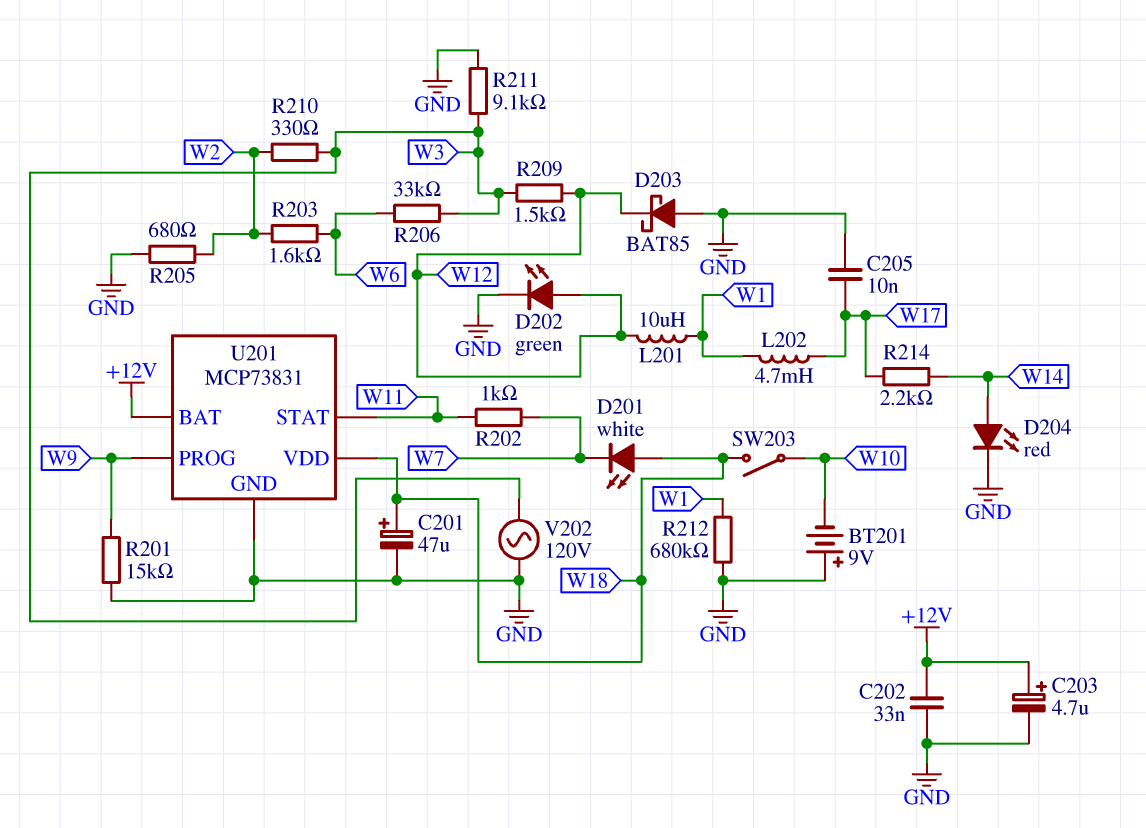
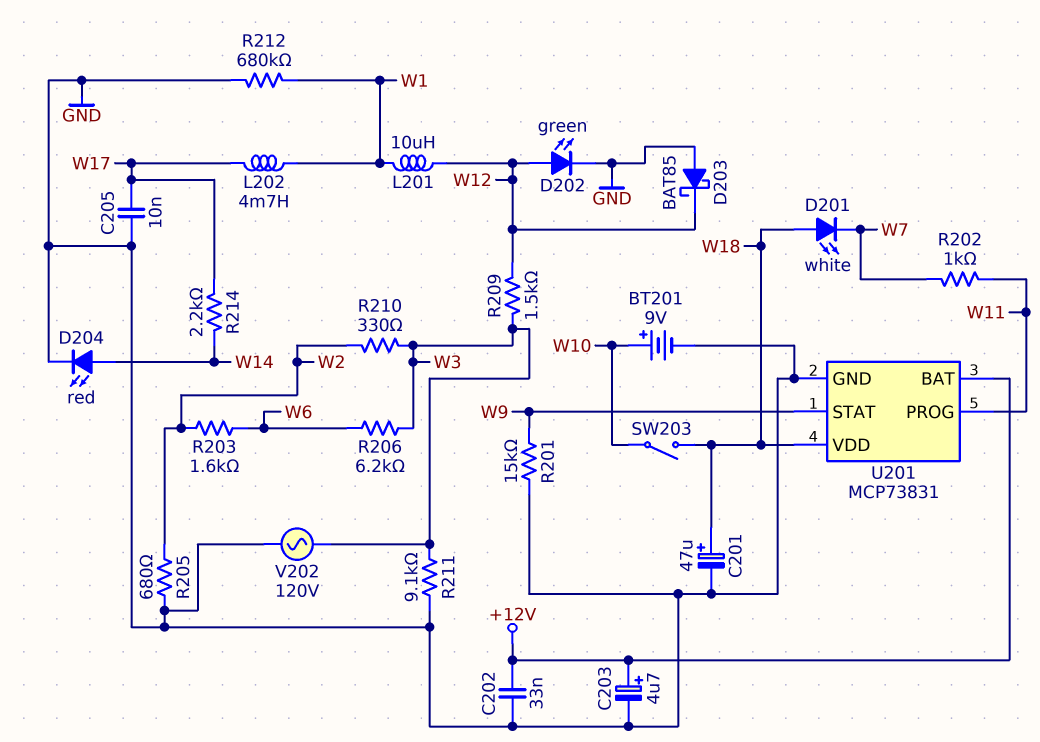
BT201: 9V (plus GND, minus W10) -> 9V (plus W10, minus GND)
R206: 33k (W3, W6) -> 6.2k (W3, W6)
U201 pin PROG: W9 -> W11
U201 pin STAT: W11 -> W9

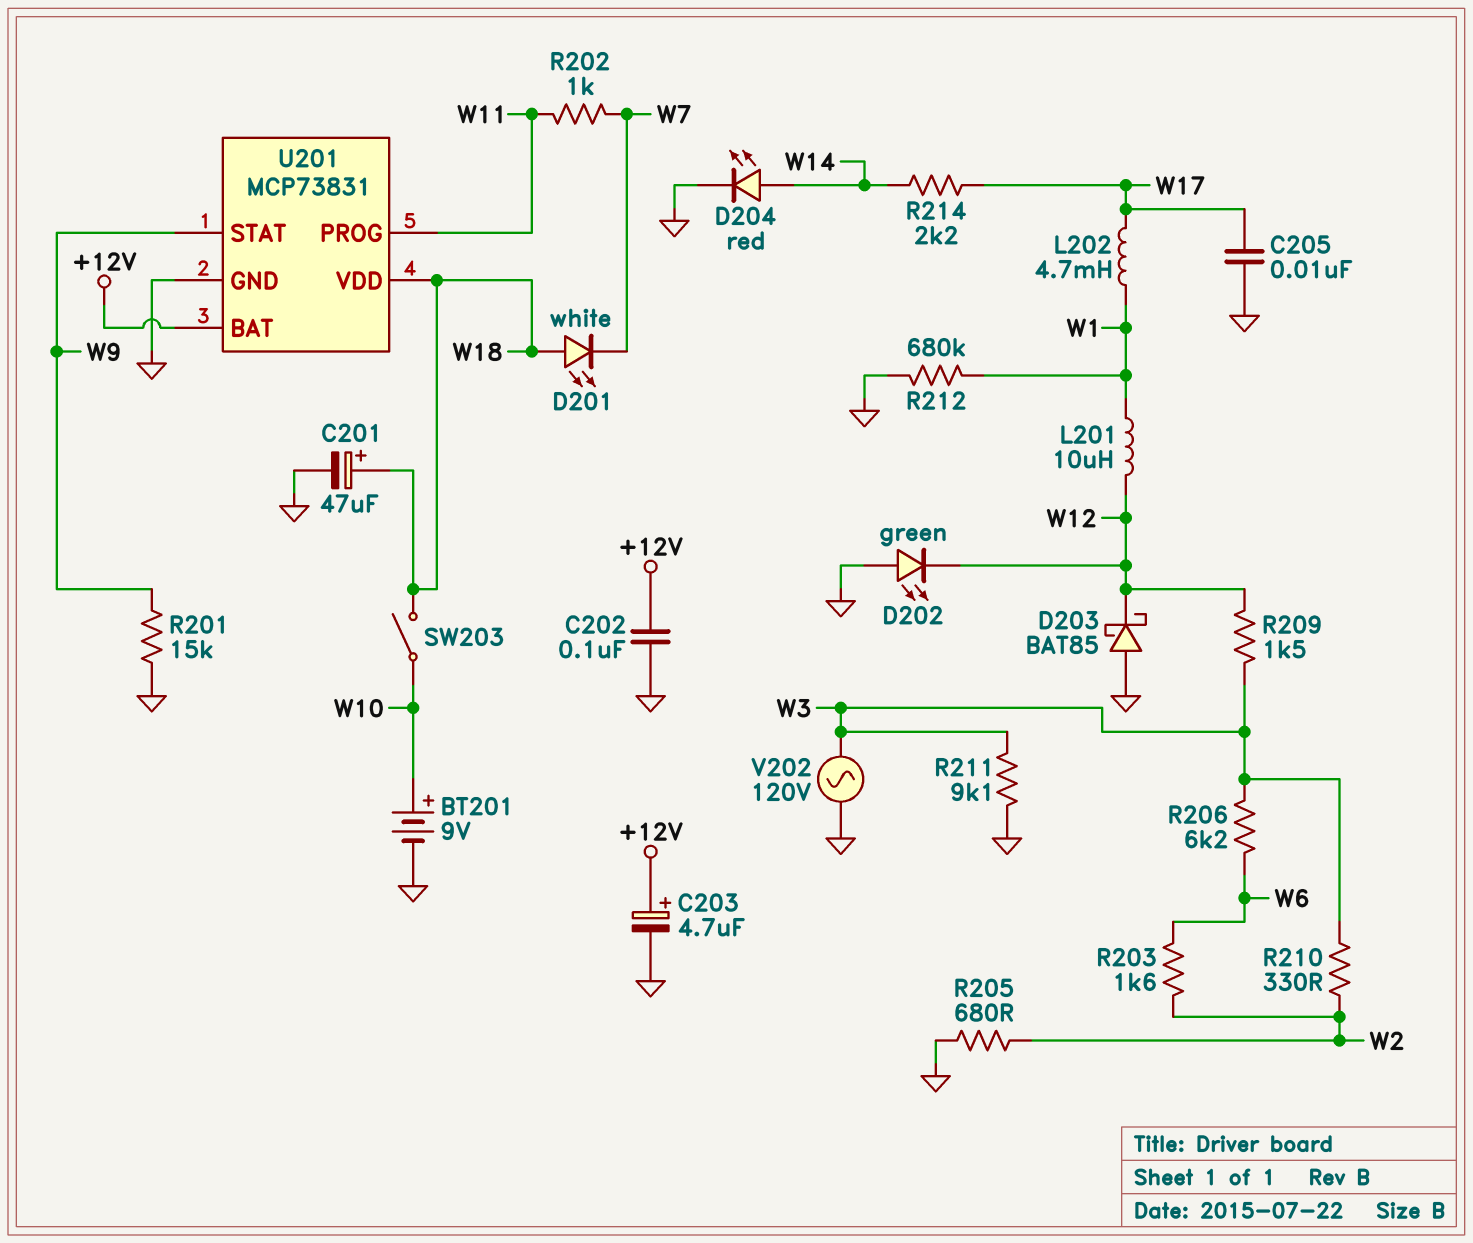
C202: 33nF (+12V, GND) -> 100nF (+12V, GND)
D202: LED green (A W12, K GND) -> LED green (A GND, K W12)

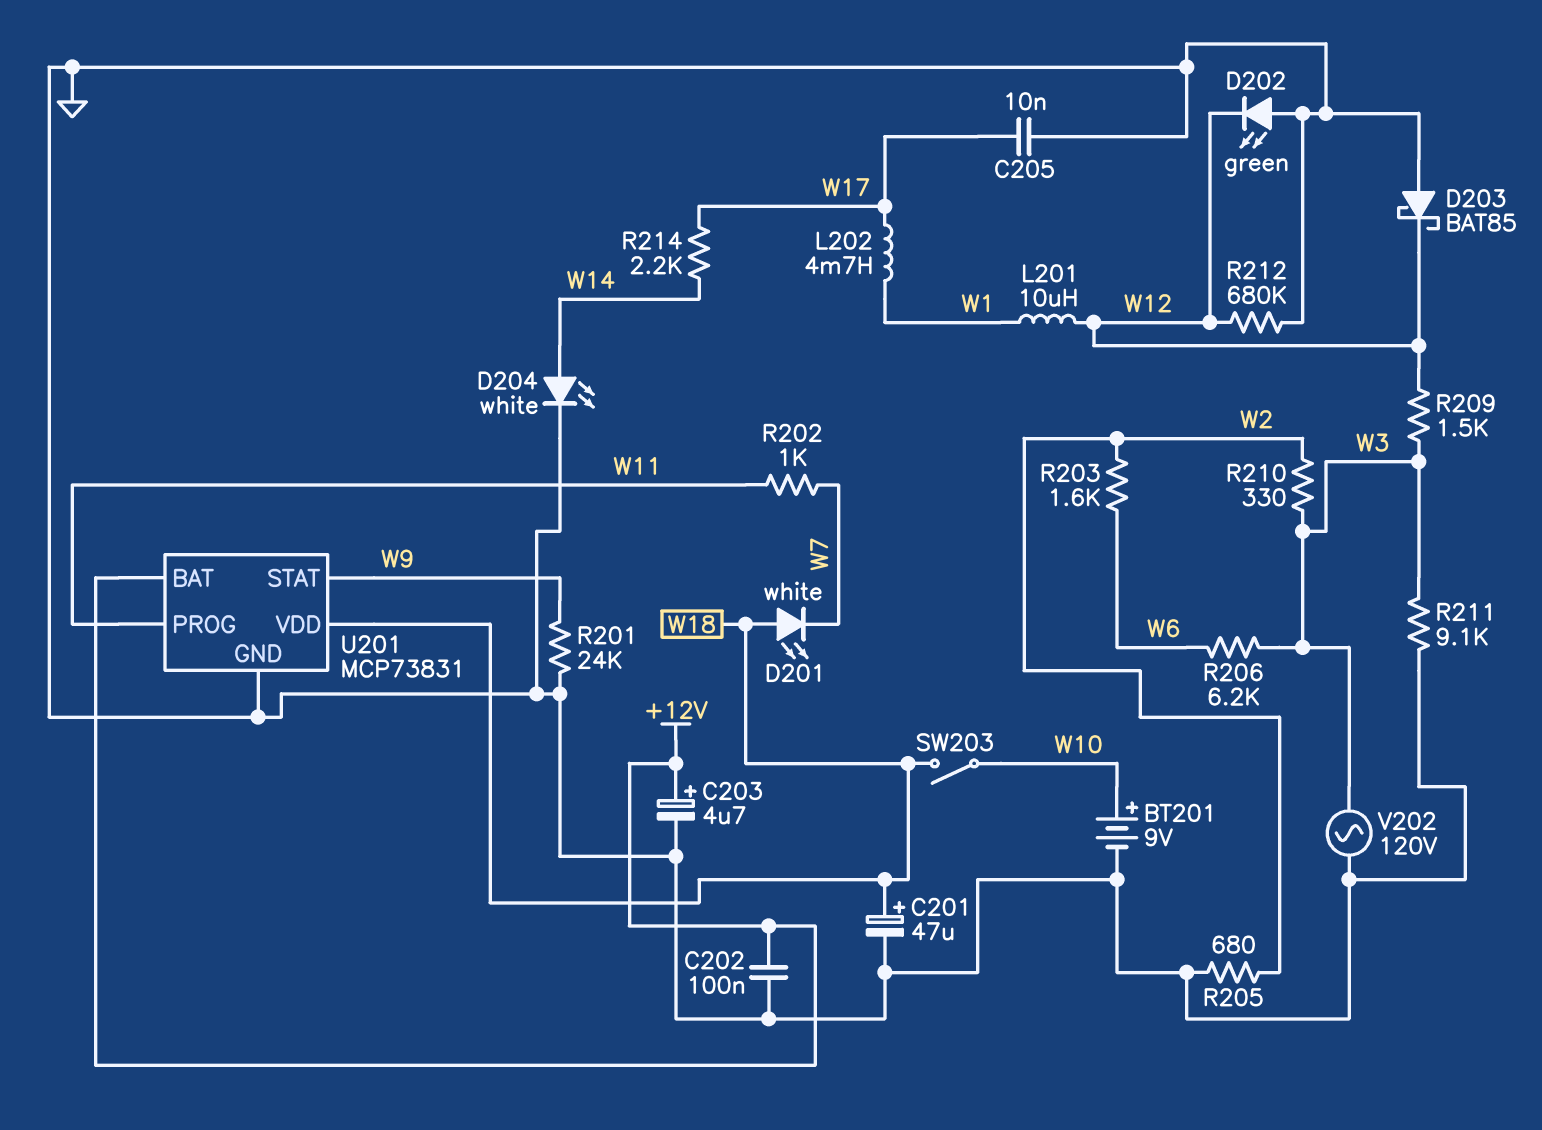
D204: LED red (A W14, K GND) -> LED white (A W14, K GND)
R201: 15k (GND, W9) -> 24k (GND, W9)
R212: 680k (GND, W1) -> 680k (GND, W12)

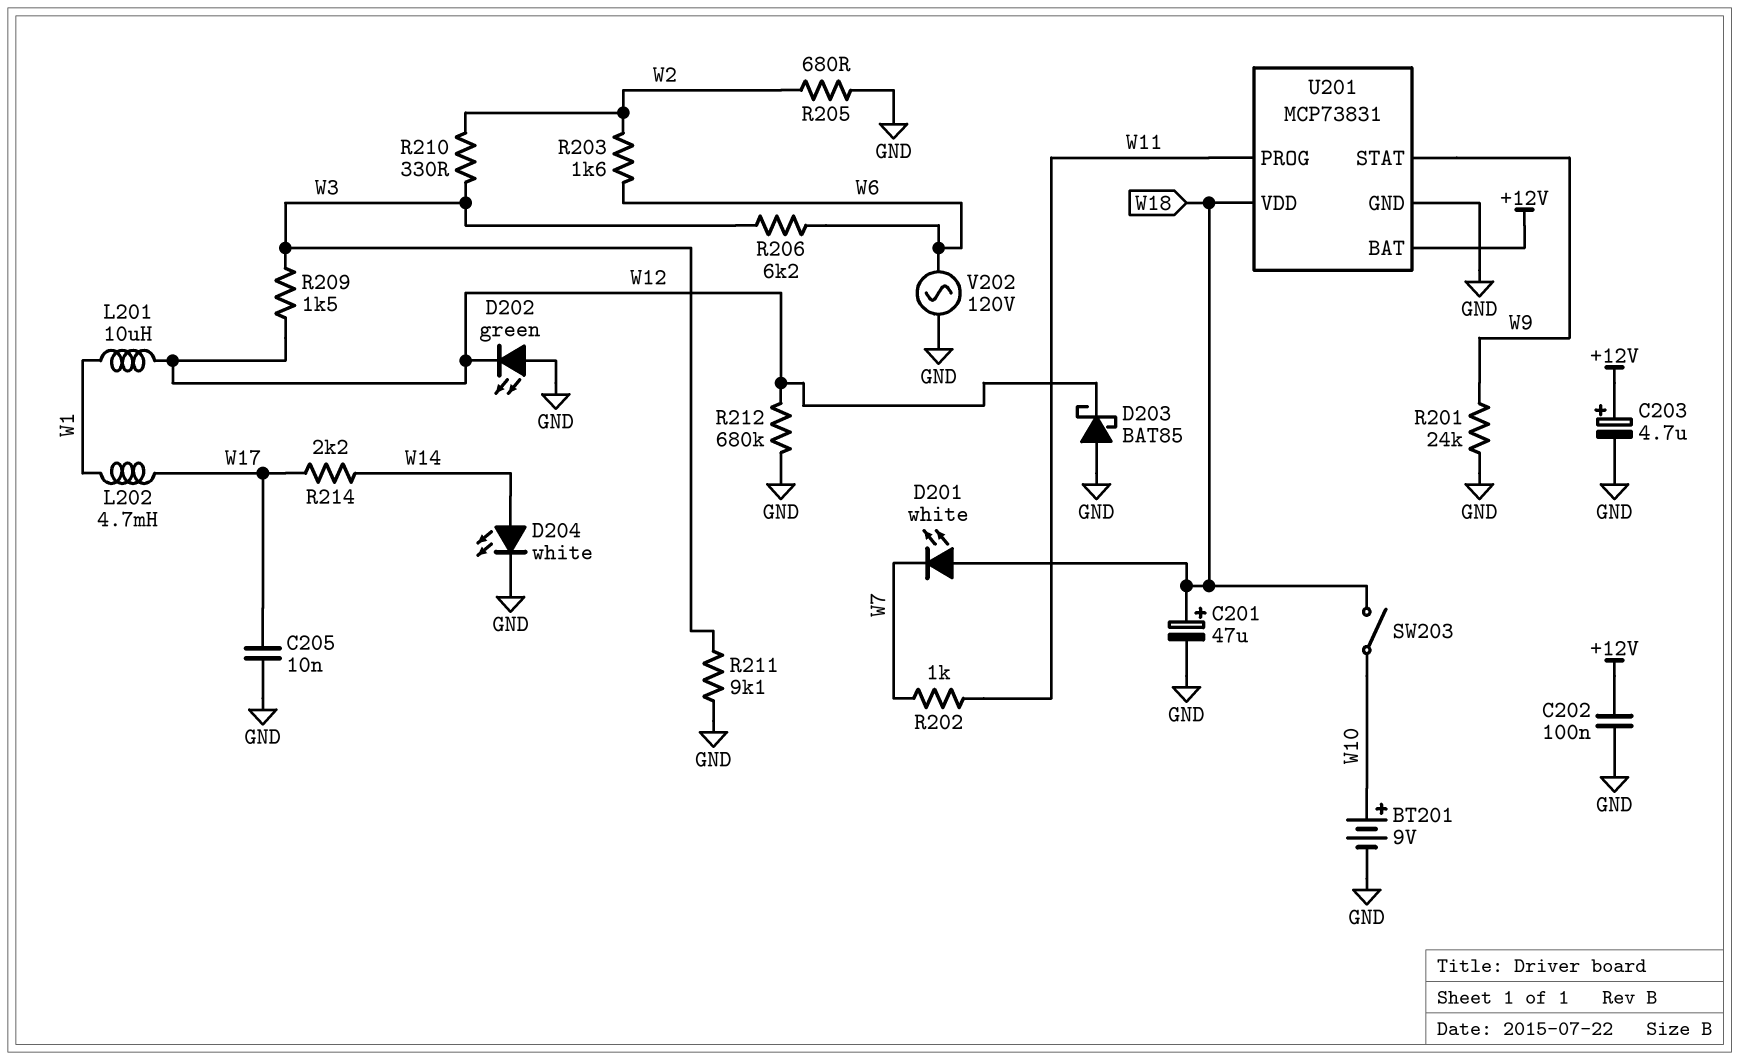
V202: AC 120V (GND, W3) -> AC 120V (GND, W6)

